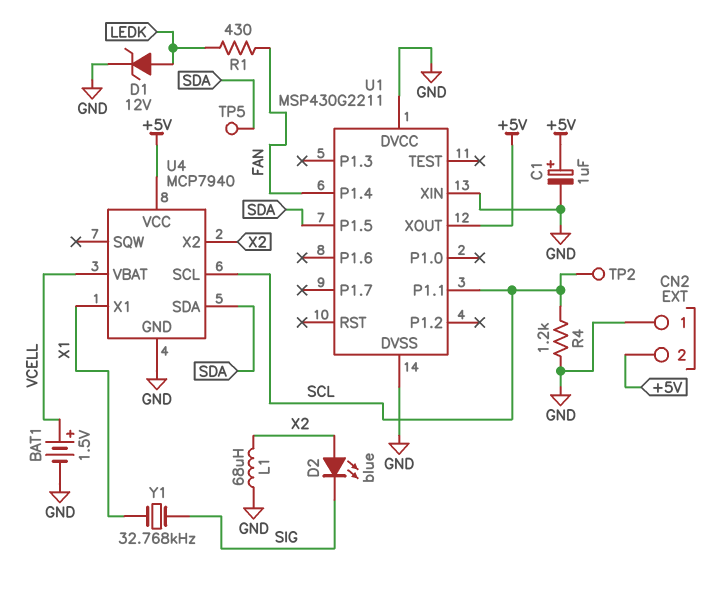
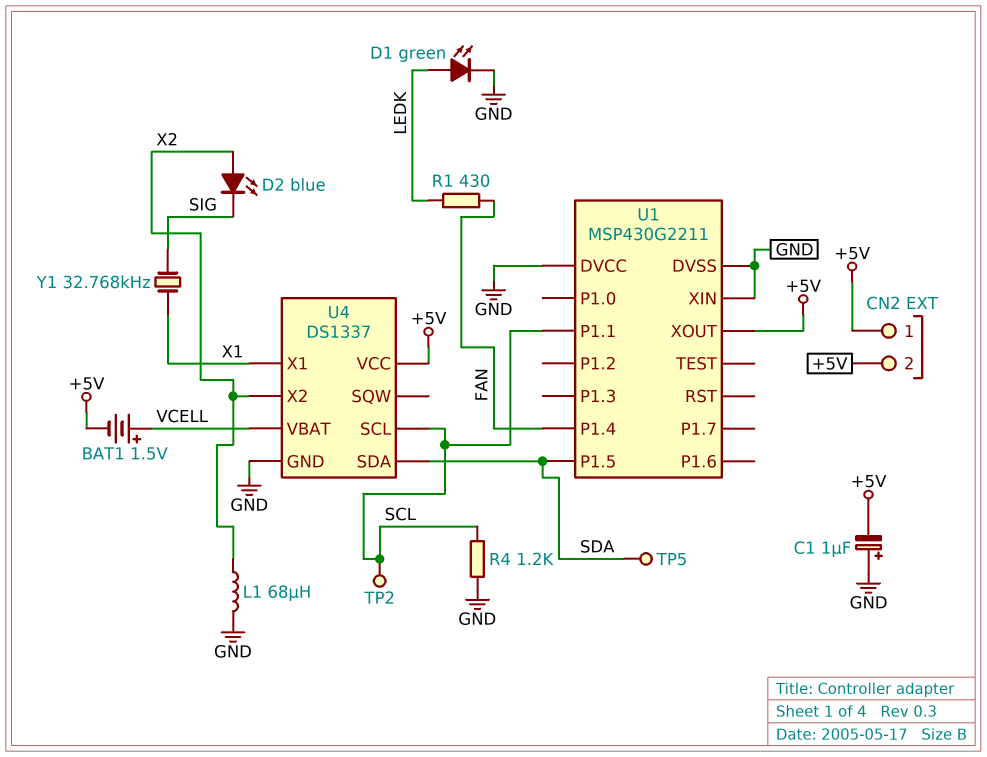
BAT1: 1.5V (plus VCELL, minus GND) -> 1.5V (plus VCELL, minus +5V)
C1: 1uF (plus +5V, minus GND) -> 1uF (plus GND, minus +5V)
CN2 pin 1: GND -> +5V
D1: zener 12V (A LEDK, K GND) -> LED green (A LEDK, K GND)
U4: MCP7940 -> DS1337

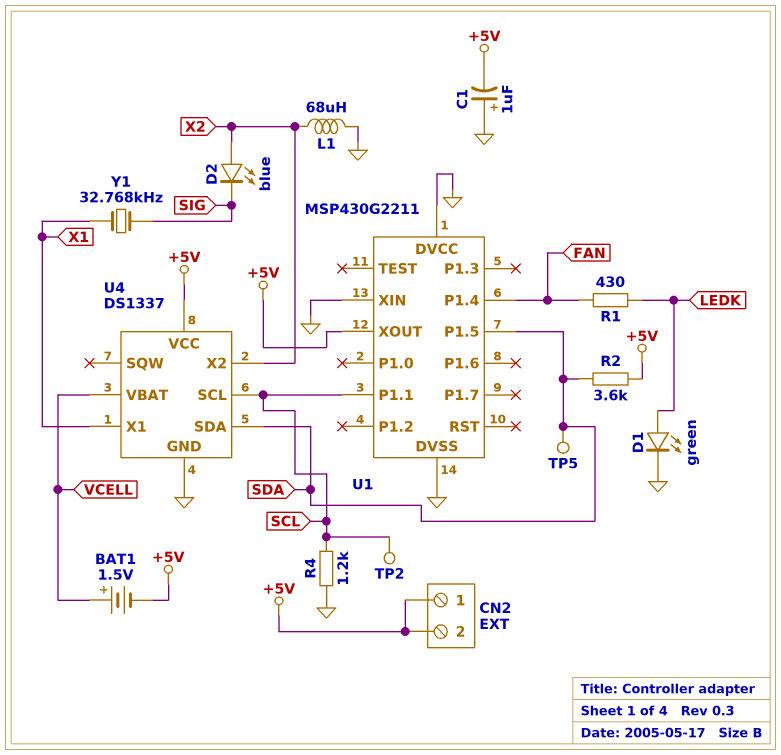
R2: none -> 3.6k (+5V, SDA)

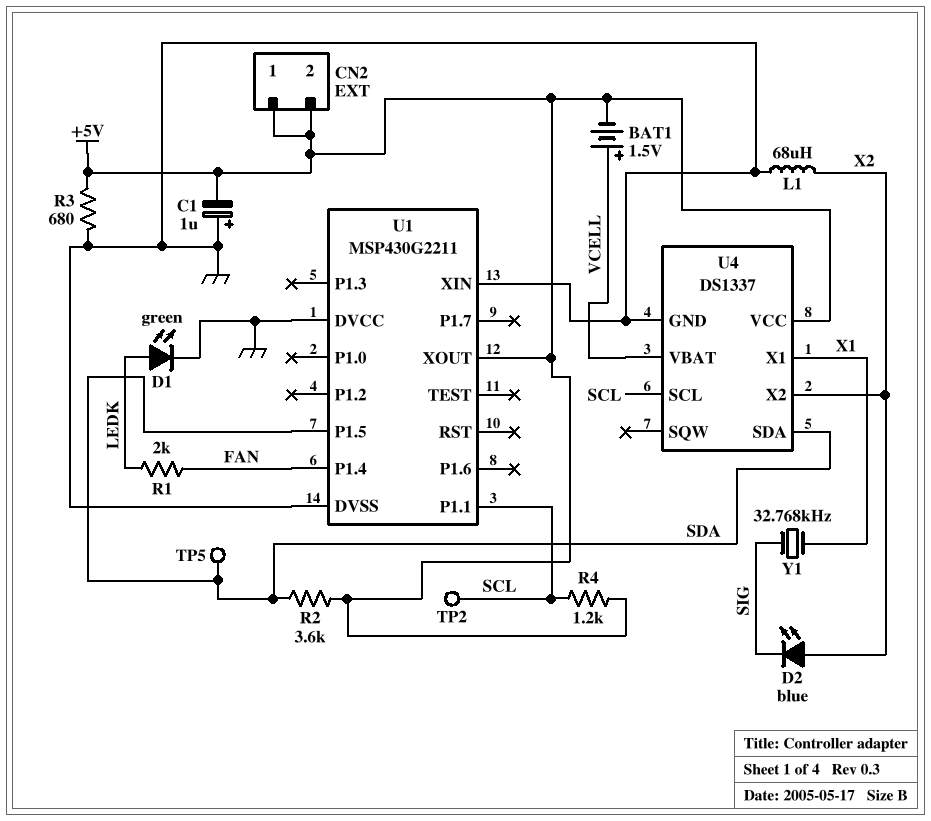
R1: 430 (FAN, LEDK) -> 2k (FAN, LEDK)
R3: none -> 680 (+5V, GND)
R4: 1.2k (GND, SCL) -> 1.2k (+5V, SCL)

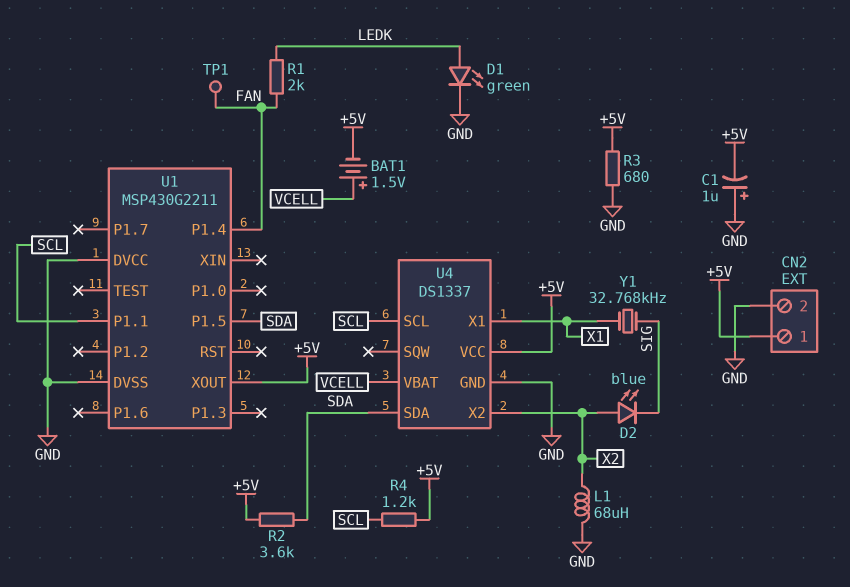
CN2 pin 2: +5V -> GND
TP1: none -> test point (FAN)
TP2: test point (SCL) -> none
TP5: test point (SDA) -> none
U1 pin XIN: GND -> none

